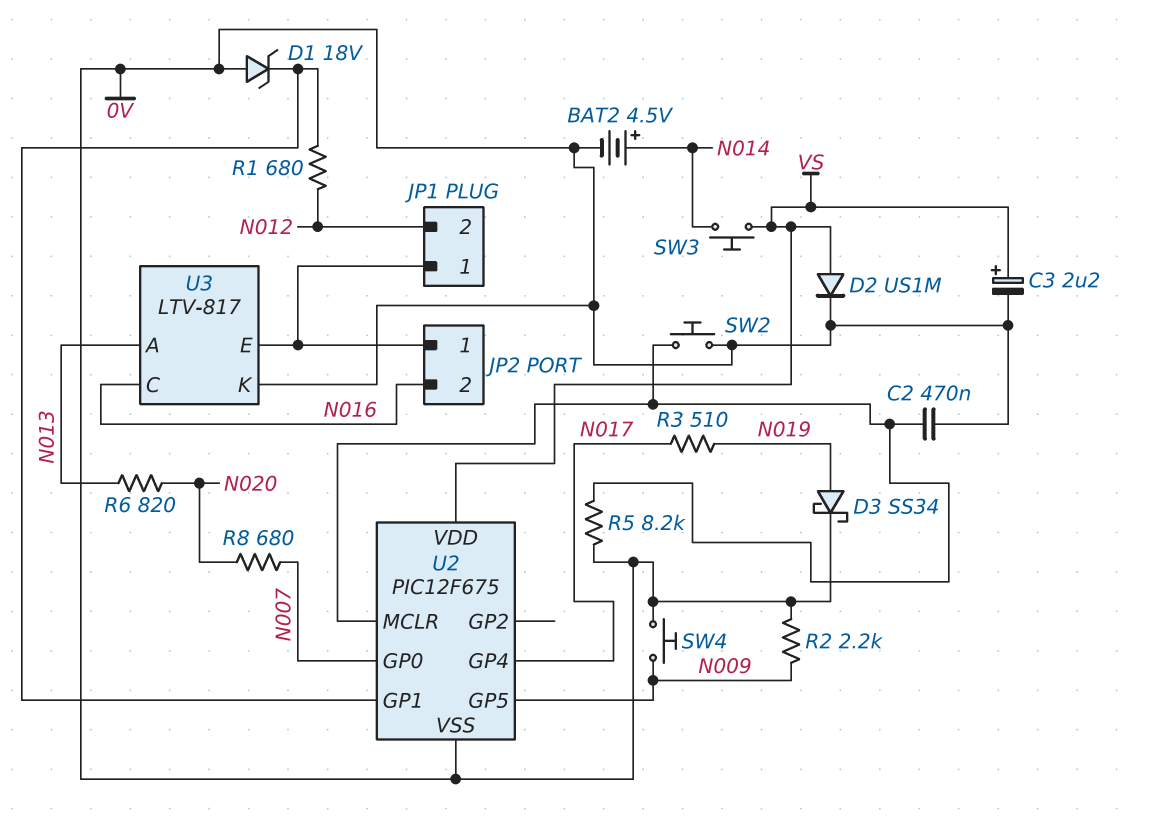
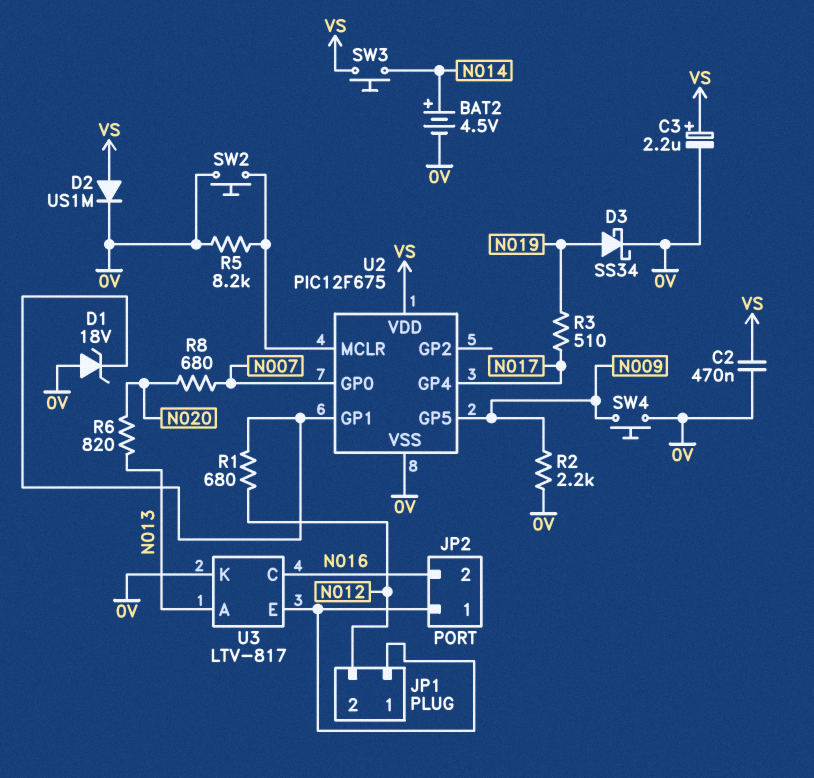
C2: 470nF (0V, U2/MCLR) -> 470nF (0V, VS)

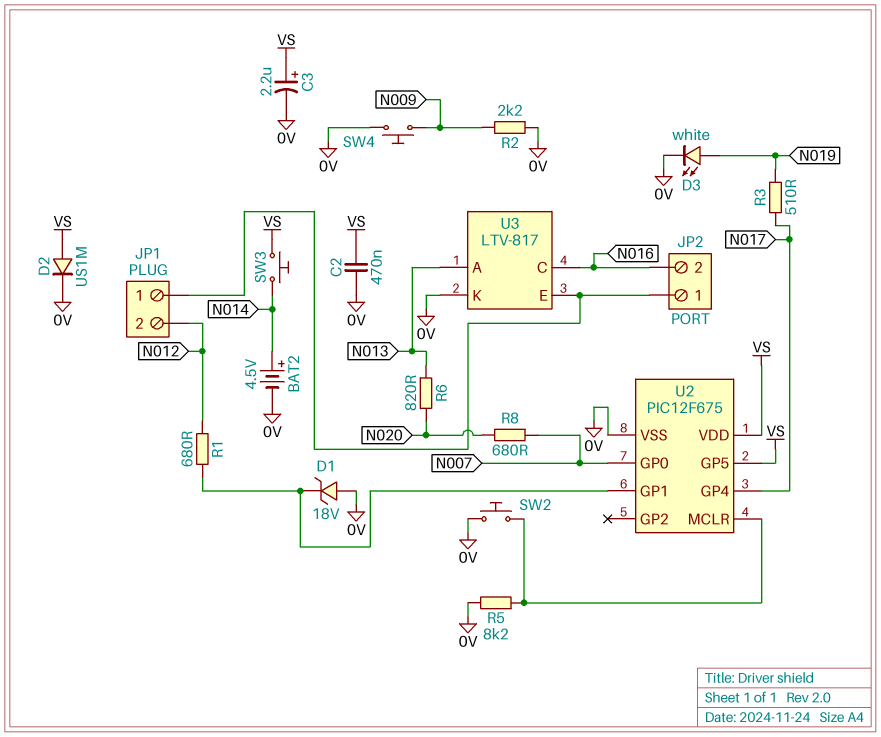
D3: schottky SS34 (A N019, K 0V) -> LED white (A N019, K 0V)
U2 pin GP5: N009 -> VS

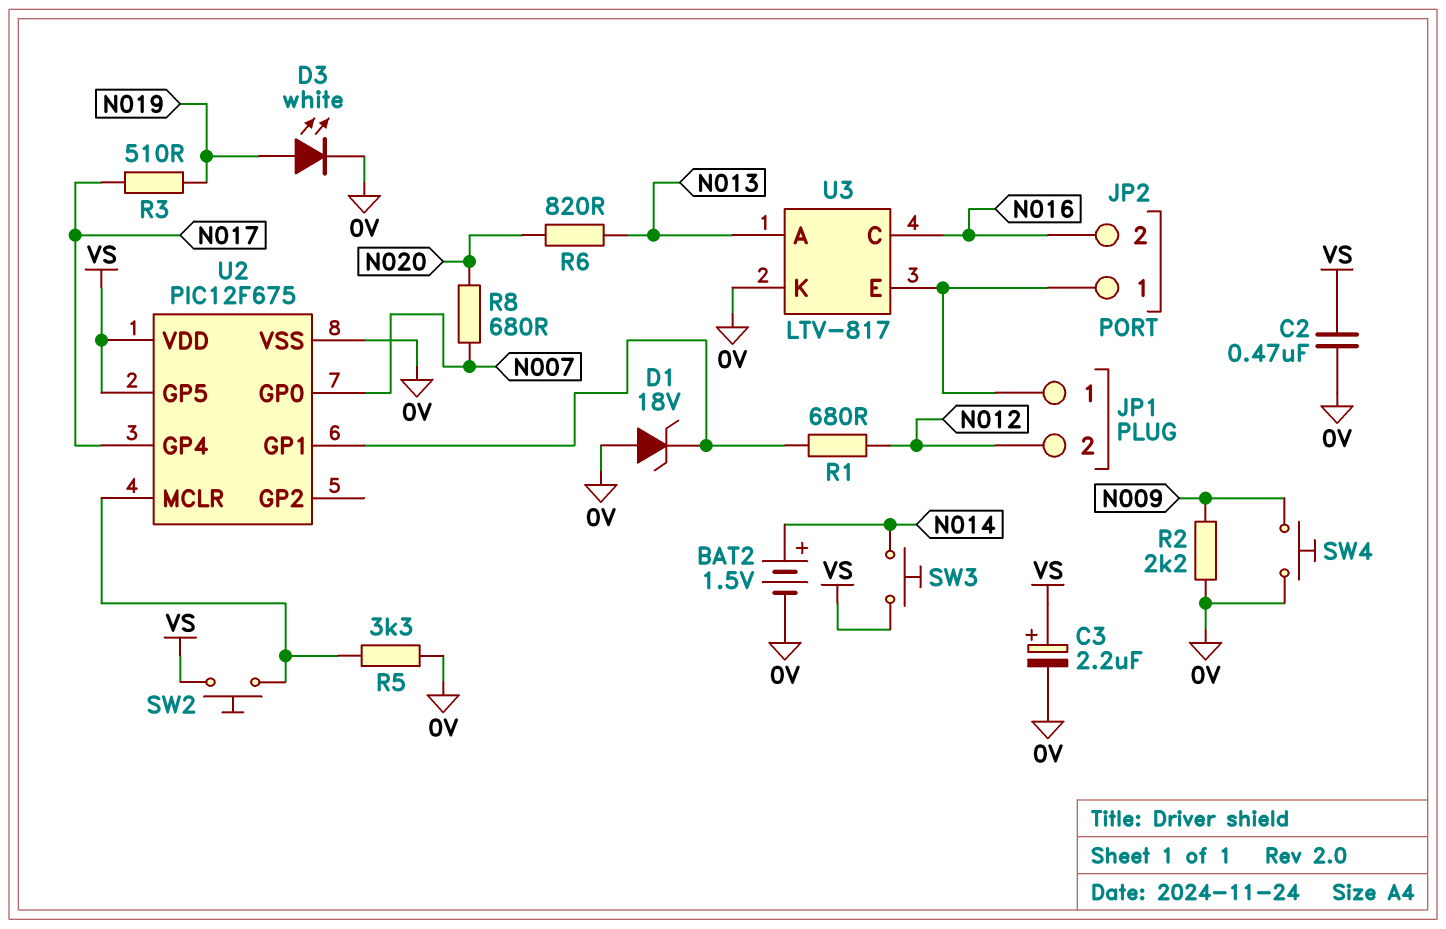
BAT2: 4.5V (plus N014, minus 0V) -> 1.5V (plus N014, minus 0V)
D2: diode US1M (A VS, K 0V) -> none
R5: 8.2k (0V, U2/MCLR) -> 3.3k (0V, U2/MCLR)
SW2: button (0V, U2/MCLR) -> button (U2/MCLR, VS)

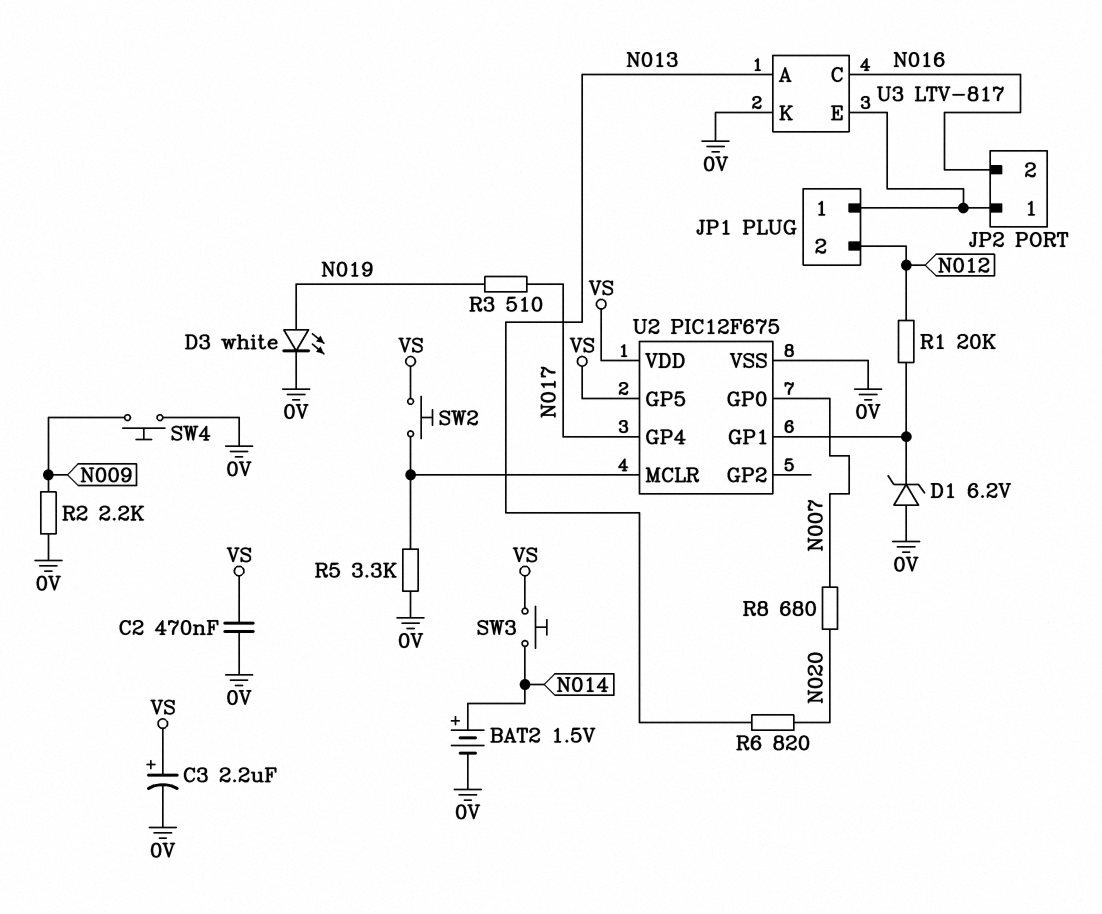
D1: zener 18V (A 0V, K U2/GP1) -> zener 6.2V (A 0V, K U2/GP1)
R1: 680 (N012, U2/GP1) -> 20k (N012, U2/GP1)

